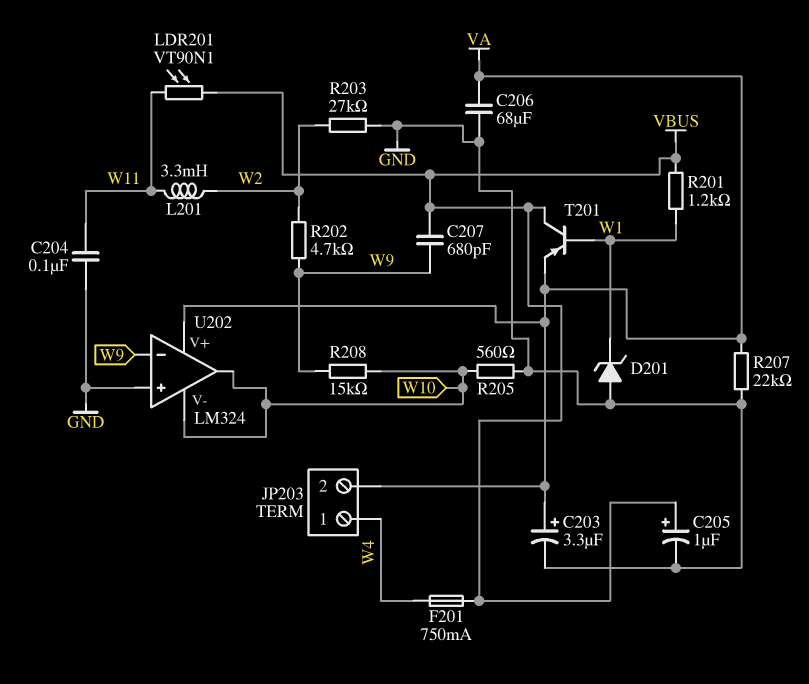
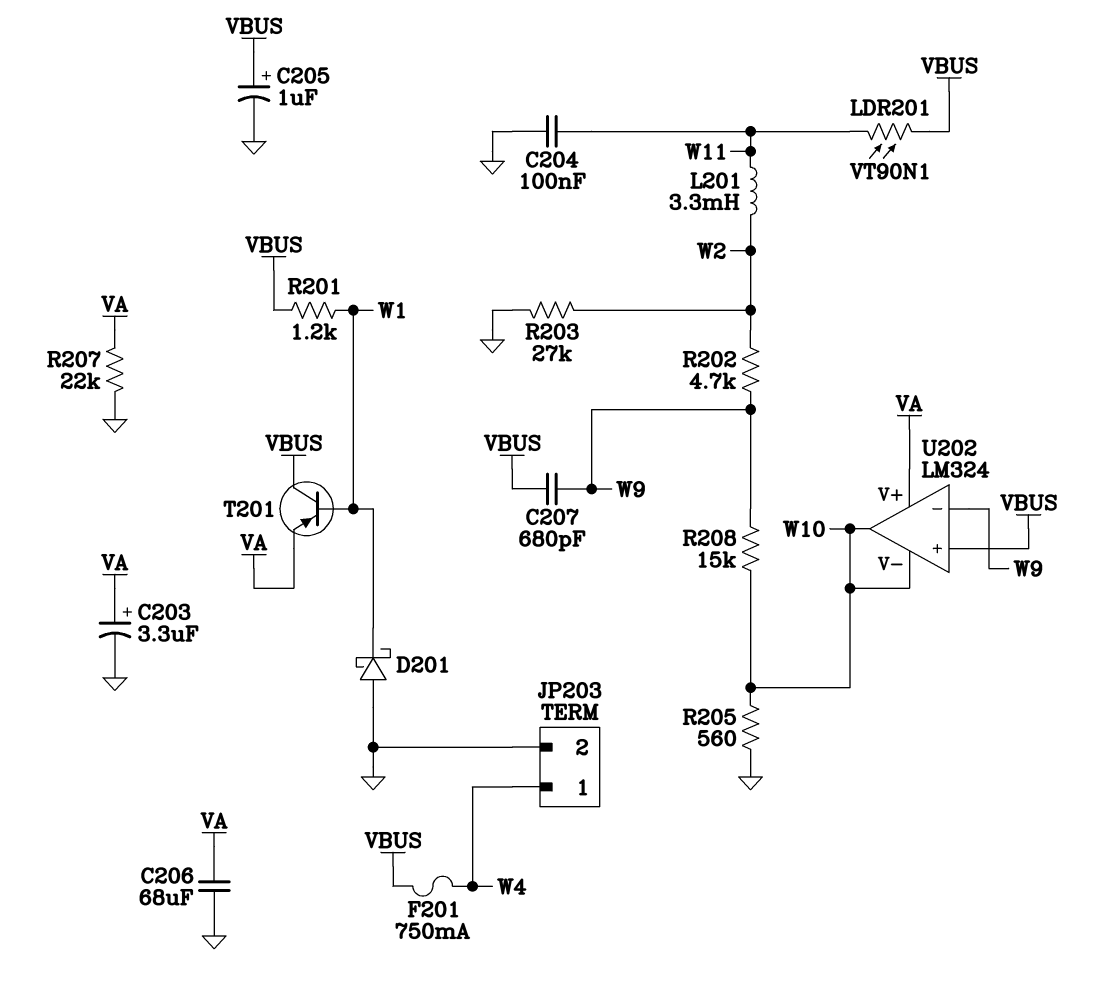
D201: zener (A GND, K W1) -> schottky (A GND, K W1)
JP203 pin 2: VA -> GND
U202 pin in+: GND -> VBUS

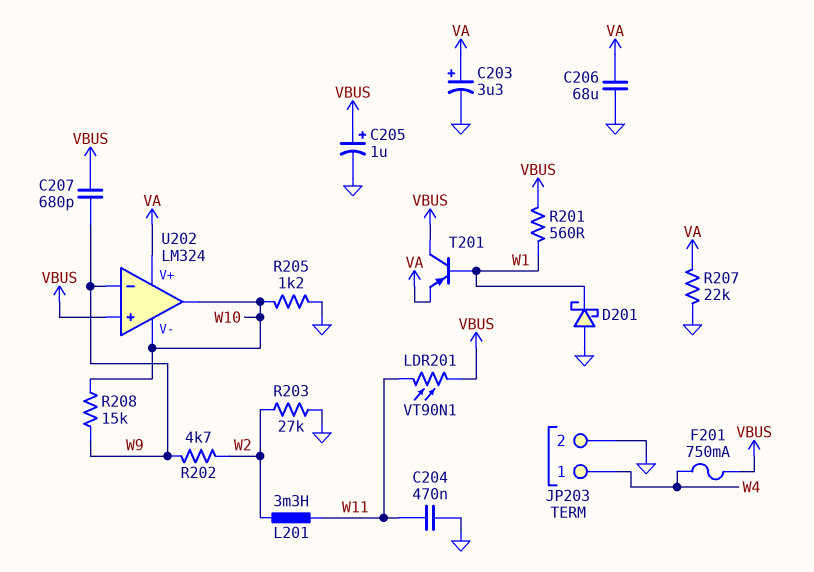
C204: 100nF (GND, W11) -> 470nF (GND, W11)
R201: 1.2k (VBUS, W1) -> 560 (VBUS, W1)
R205: 560 (GND, W10) -> 1.2k (GND, W10)

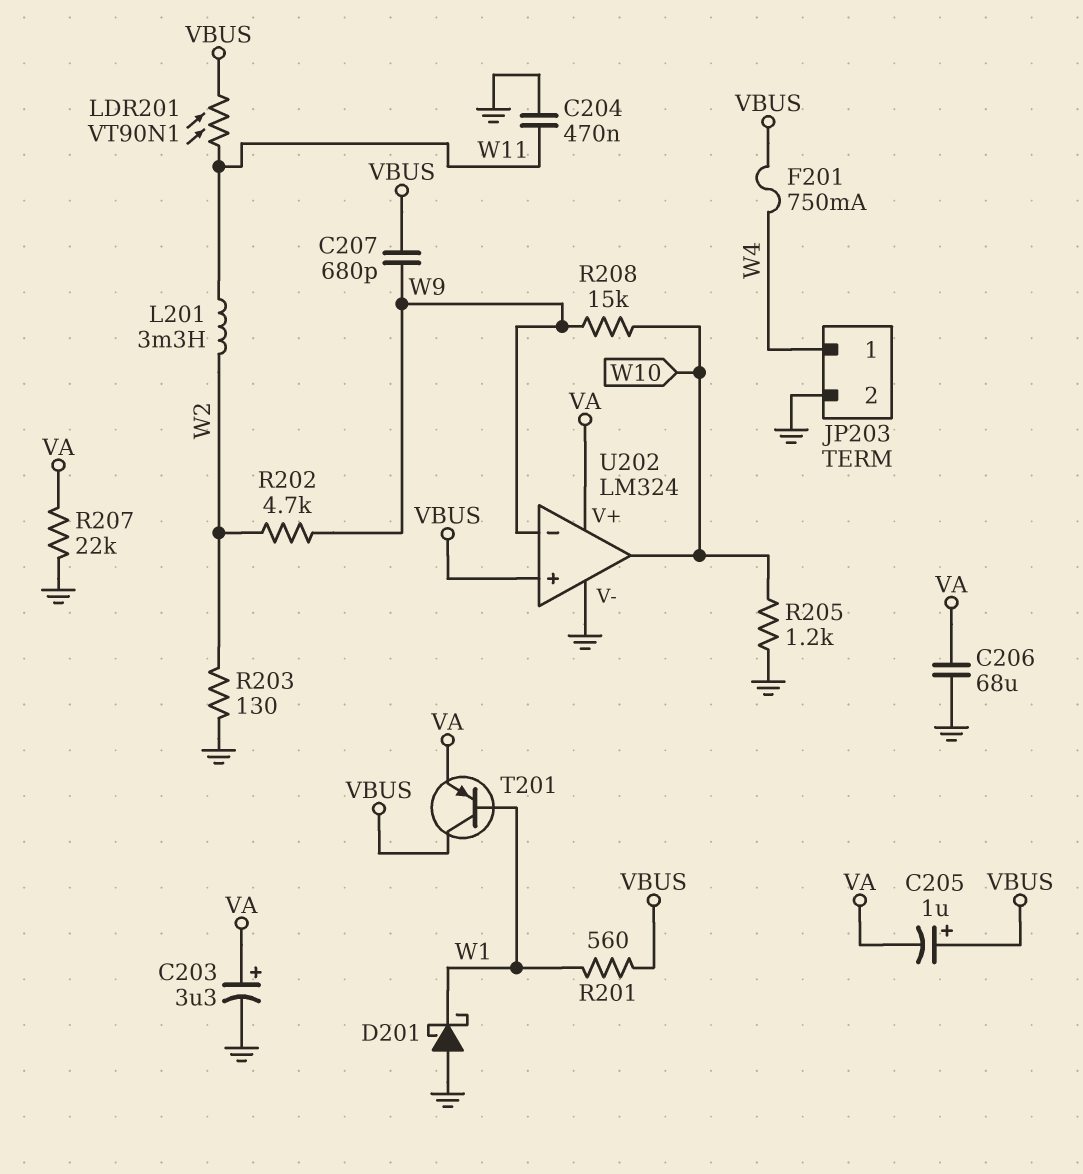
C205: 1uF (plus VBUS, minus GND) -> 1uF (plus VBUS, minus VA)
R203: 27k (GND, W2) -> 130 (GND, W2)
U202 pin V-: W10 -> GND

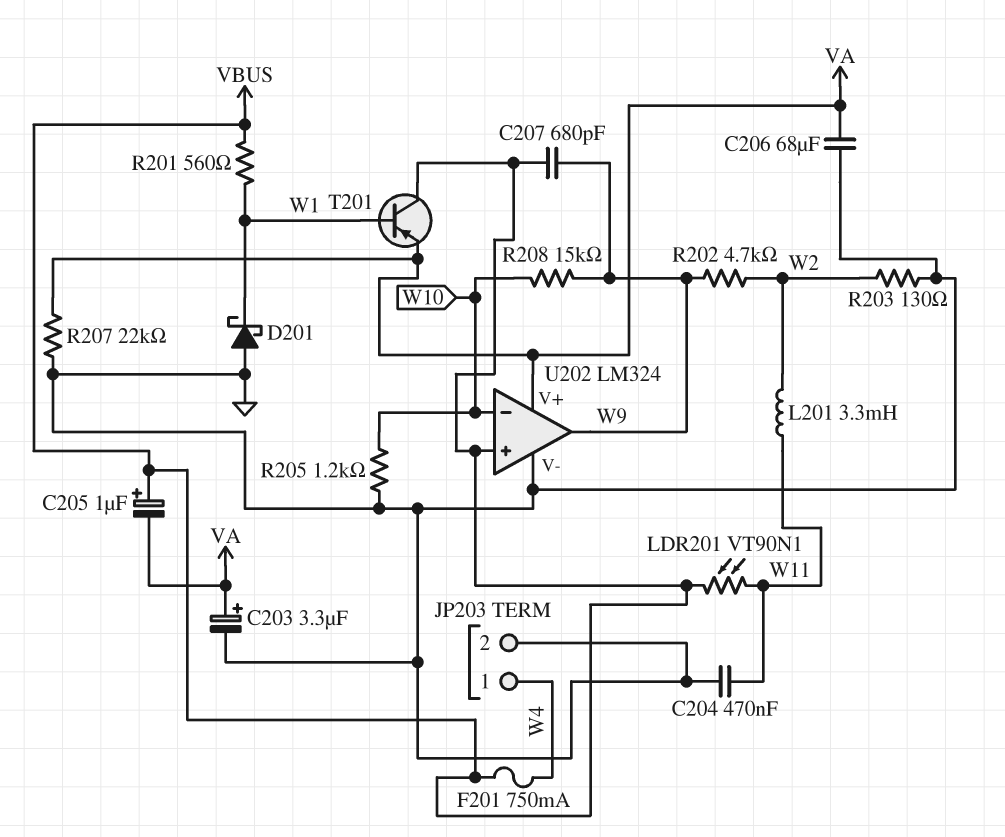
U202 pin in-: W9 -> W10
U202 pin out: W10 -> W9

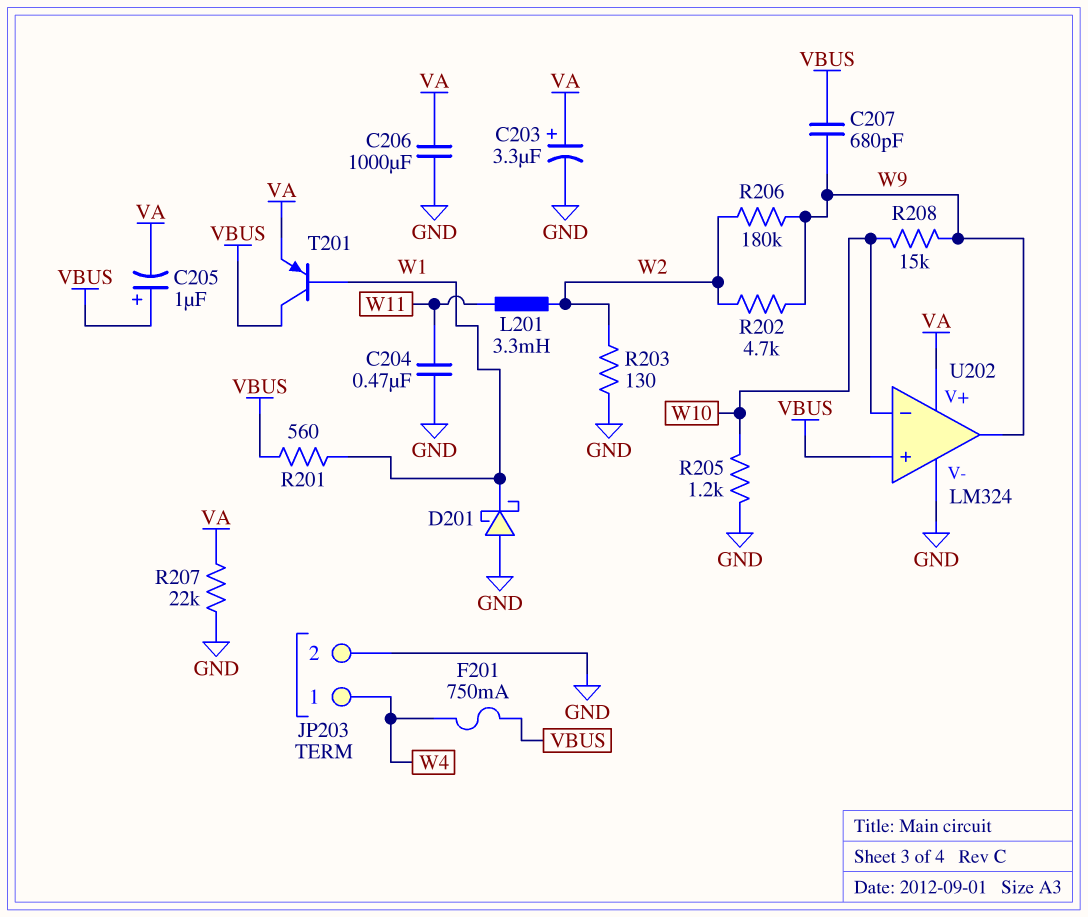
C206: 68uF (GND, VA) -> 1000uF (GND, VA)
LDR201: VT90N1 (VBUS, W11) -> none
R206: none -> 180k (W2, W9)

